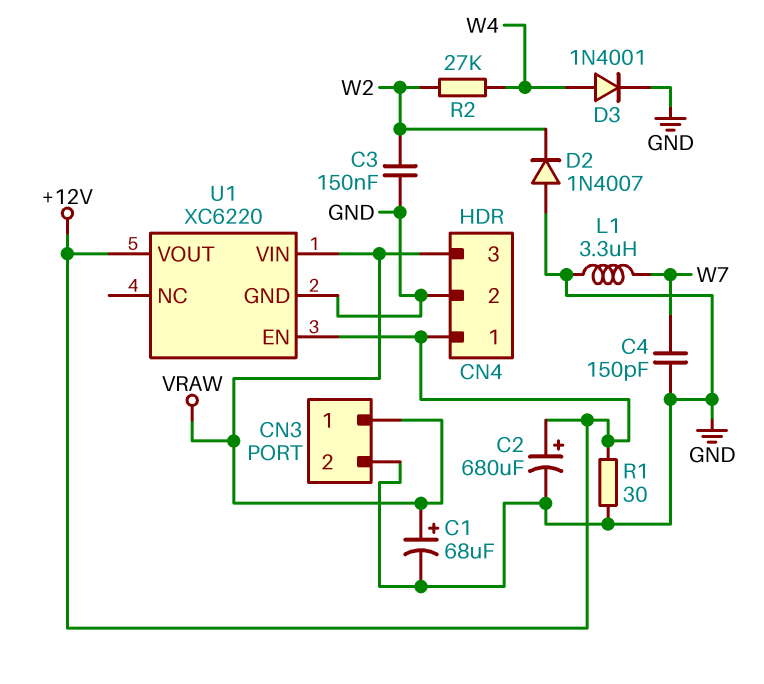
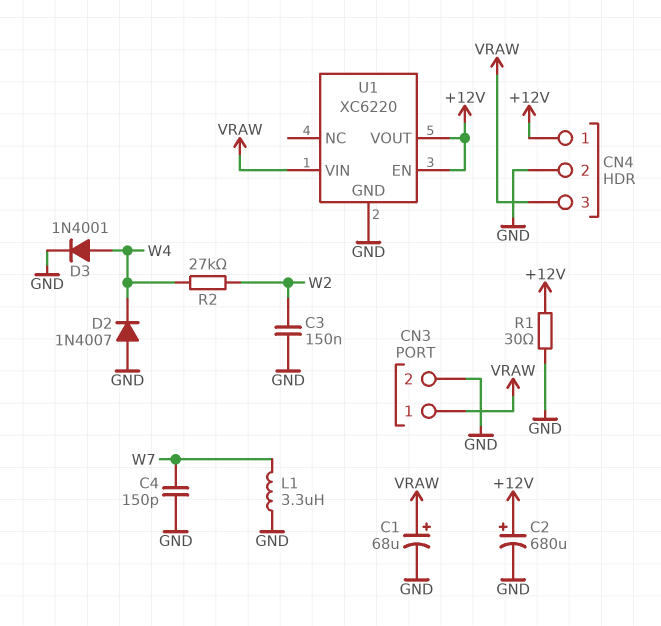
D2: diode 1N4007 (A GND, K W2) -> diode 1N4007 (A GND, K W4)

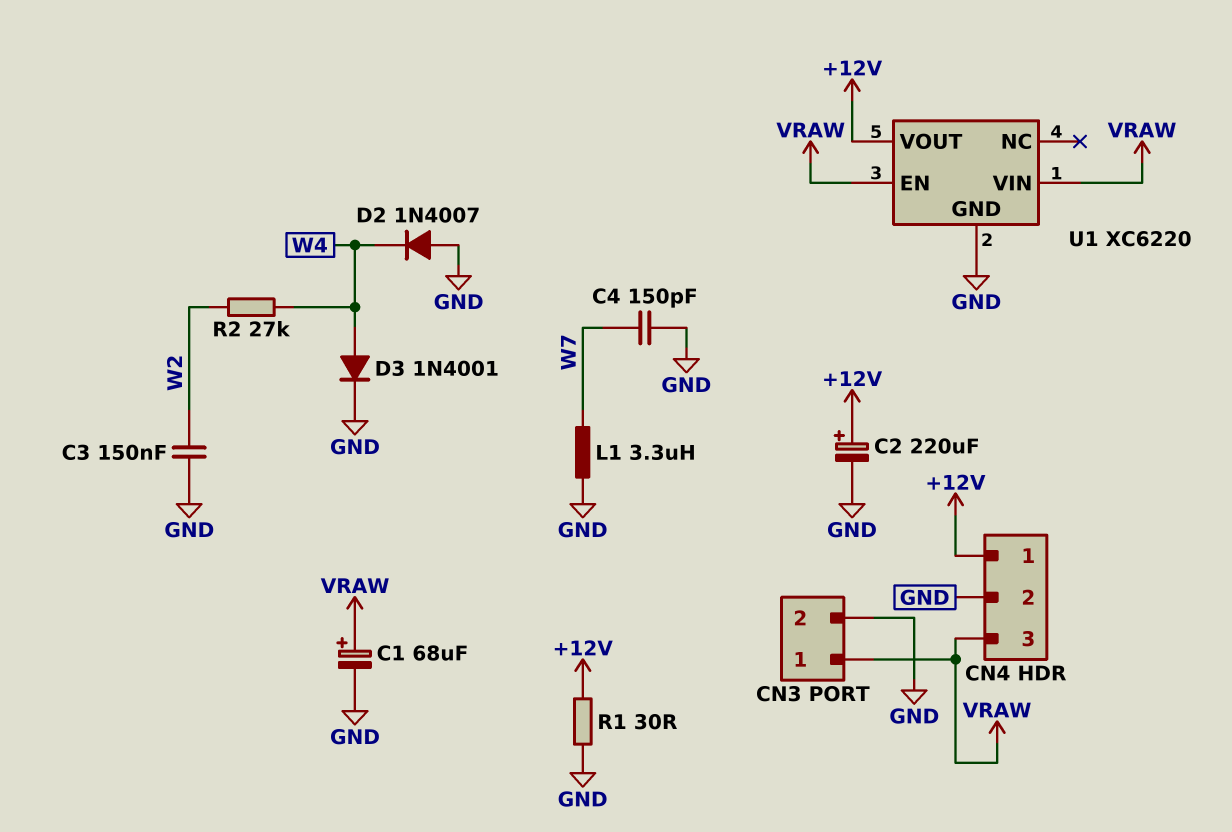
C2: 680uF (plus +12V, minus GND) -> 220uF (plus +12V, minus GND)
U1 pin EN: +12V -> VRAW

